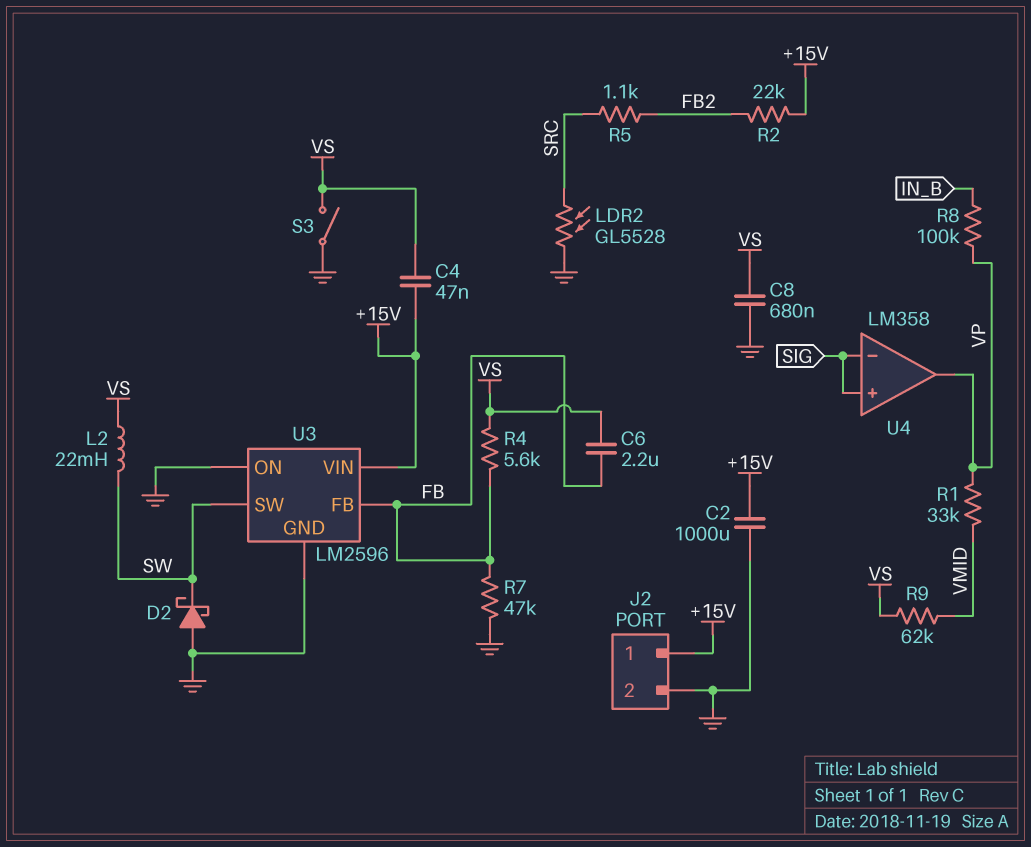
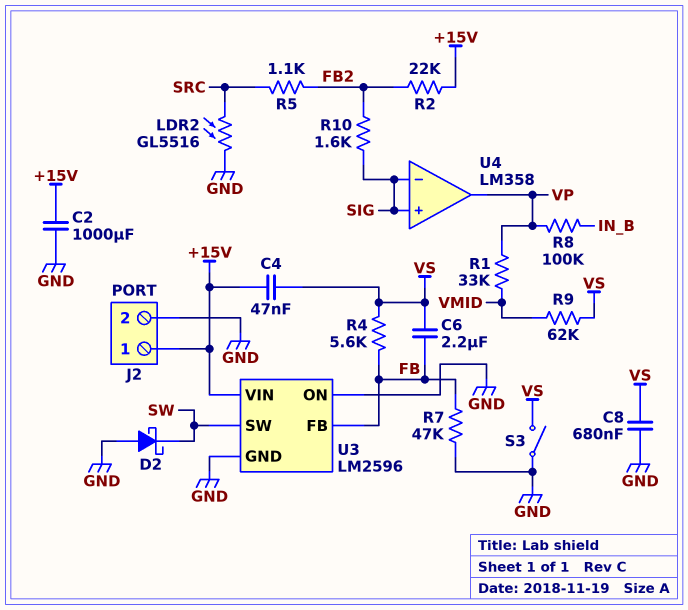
L2: 22mH (SW, VS) -> none
LDR2: GL5528 (GND, SRC) -> GL5516 (GND, SRC)
R10: none -> 1.6k (FB2, SIG)

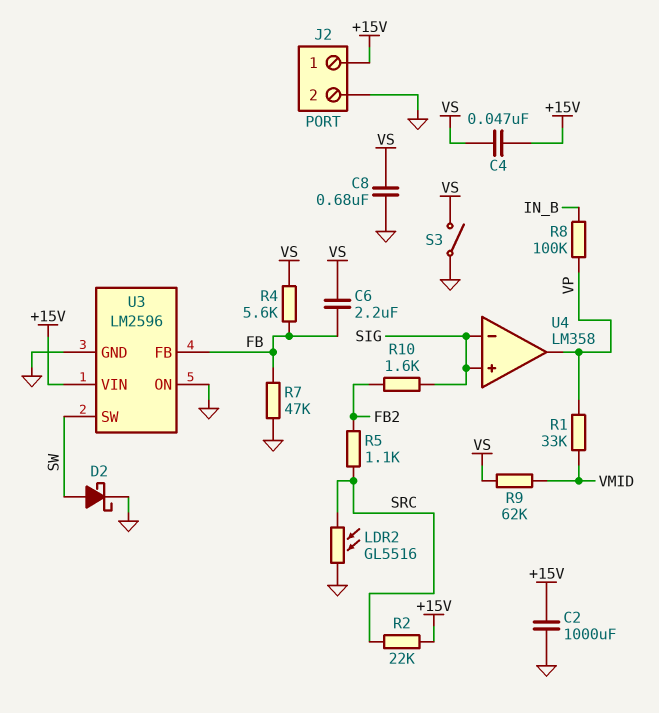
D2: schottky (A GND, K SW) -> schottky (A SW, K GND)
R2: 22k (+15V, FB2) -> 22k (+15V, SRC)

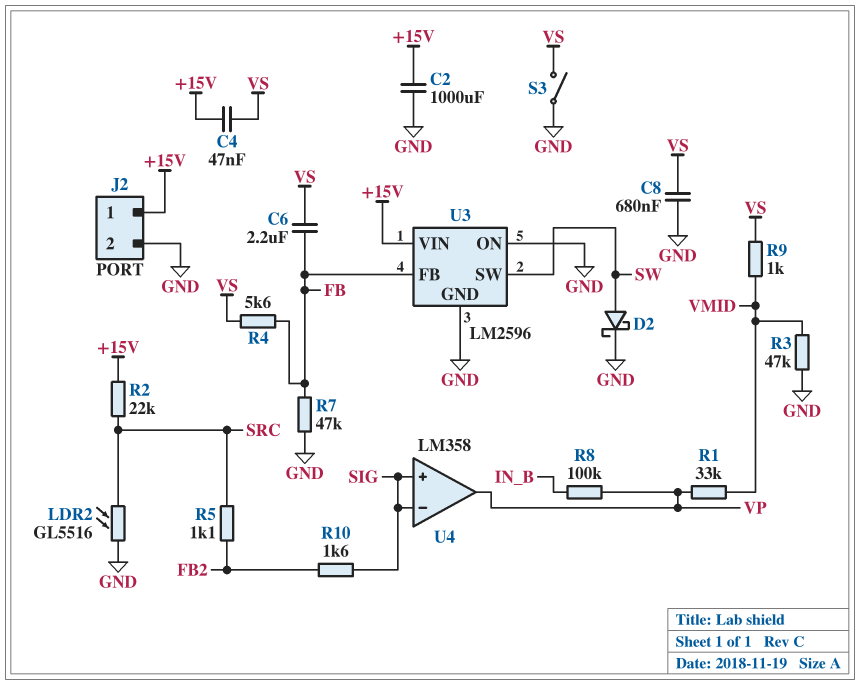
R3: none -> 47k (GND, VMID)
R9: 62k (VMID, VS) -> 1k (VMID, VS)

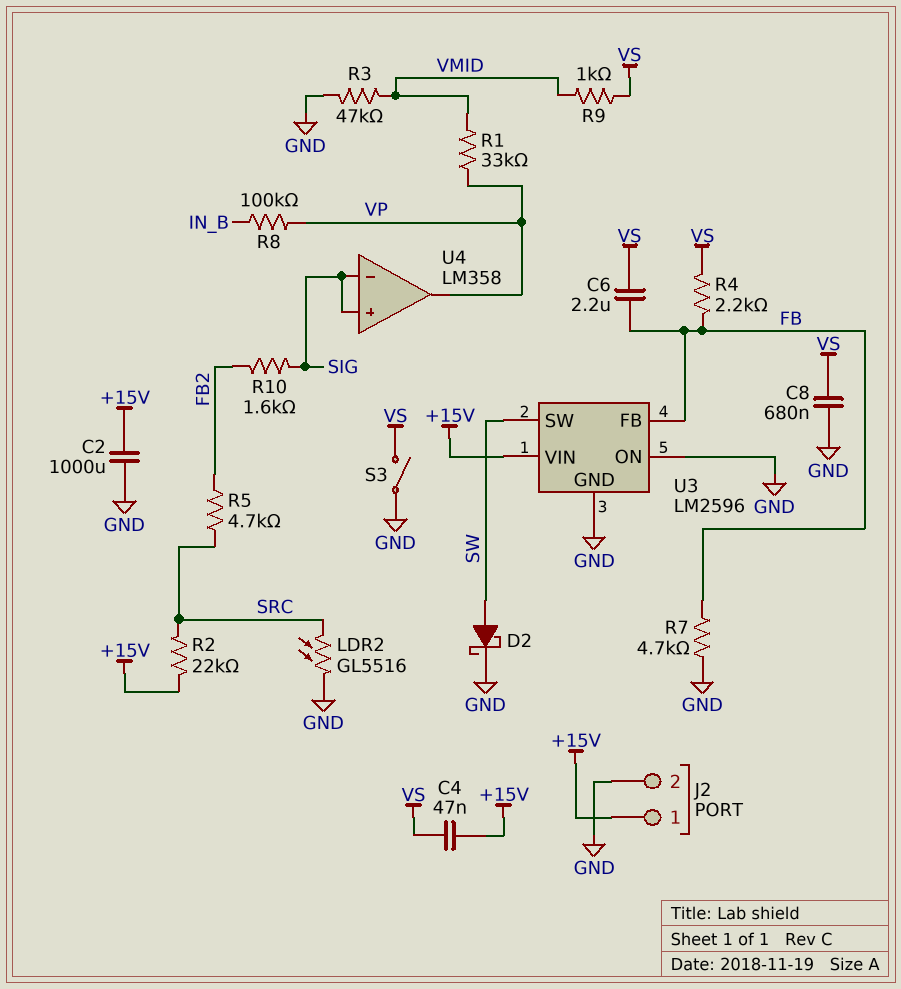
R4: 5.6k (FB, VS) -> 2.2k (FB, VS)
R5: 1.1k (FB2, SRC) -> 4.7k (FB2, SRC)
R7: 47k (FB, GND) -> 4.7k (FB, GND)

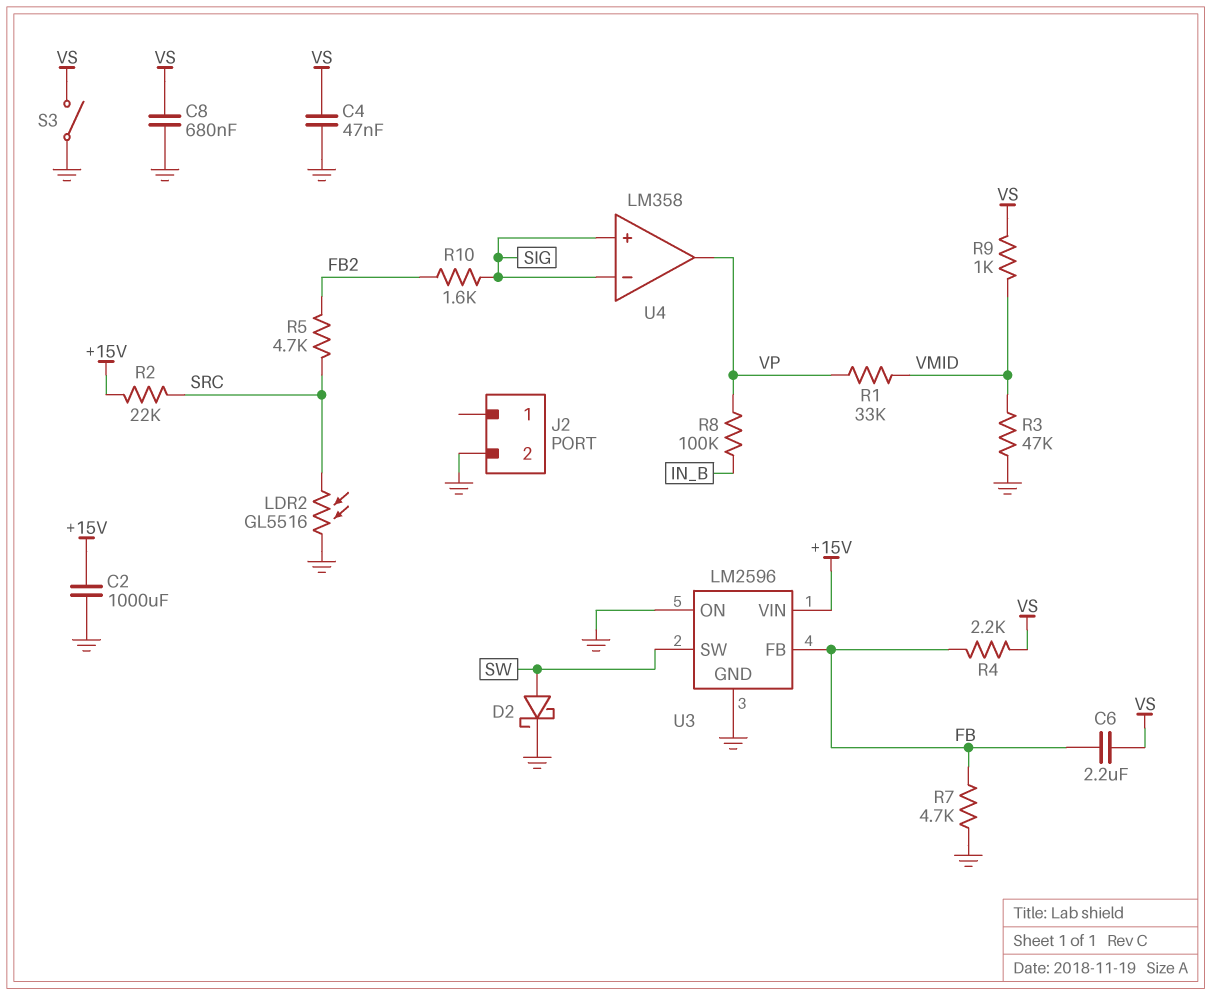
C4: 47nF (+15V, VS) -> 47nF (GND, VS)
J2 pin 1: +15V -> none

